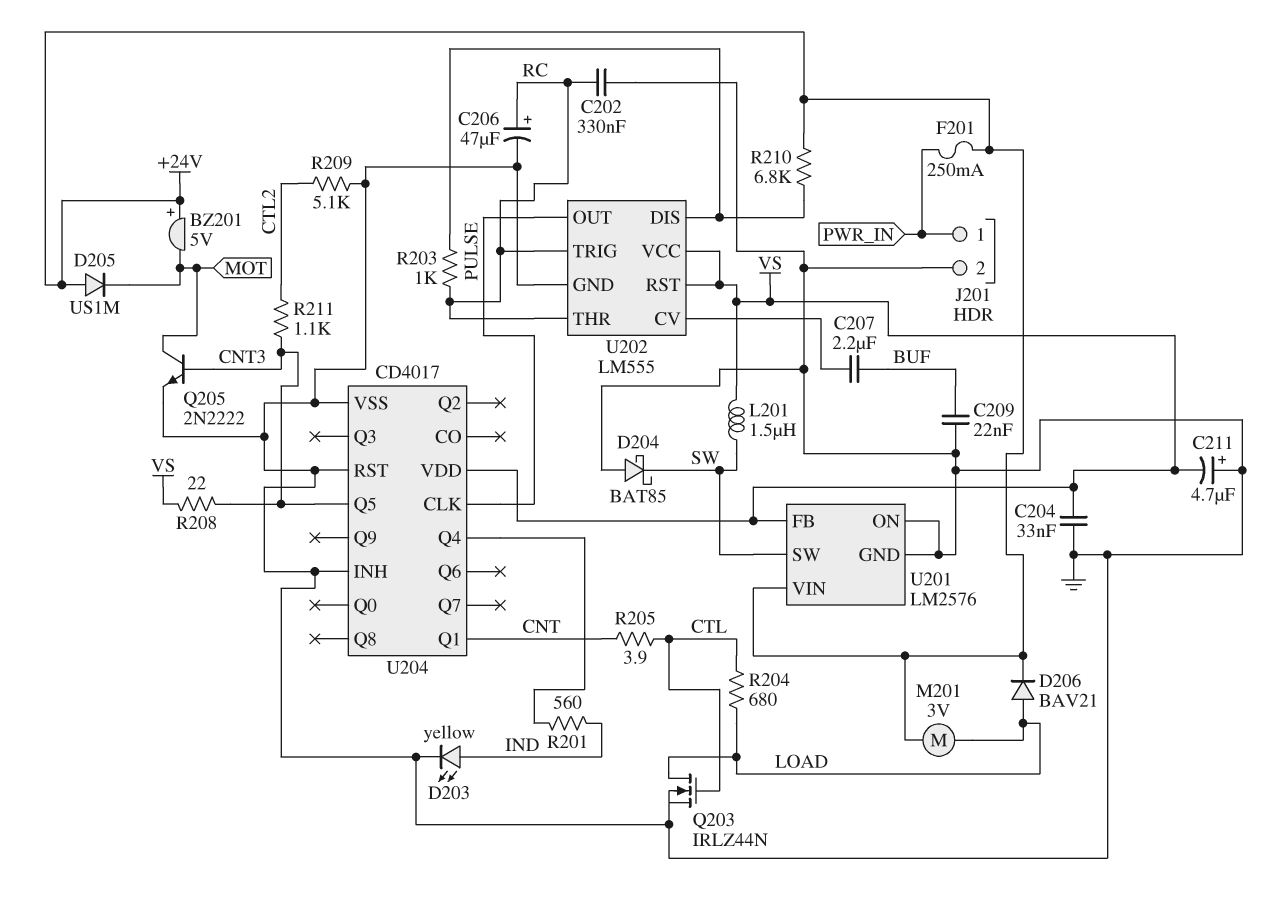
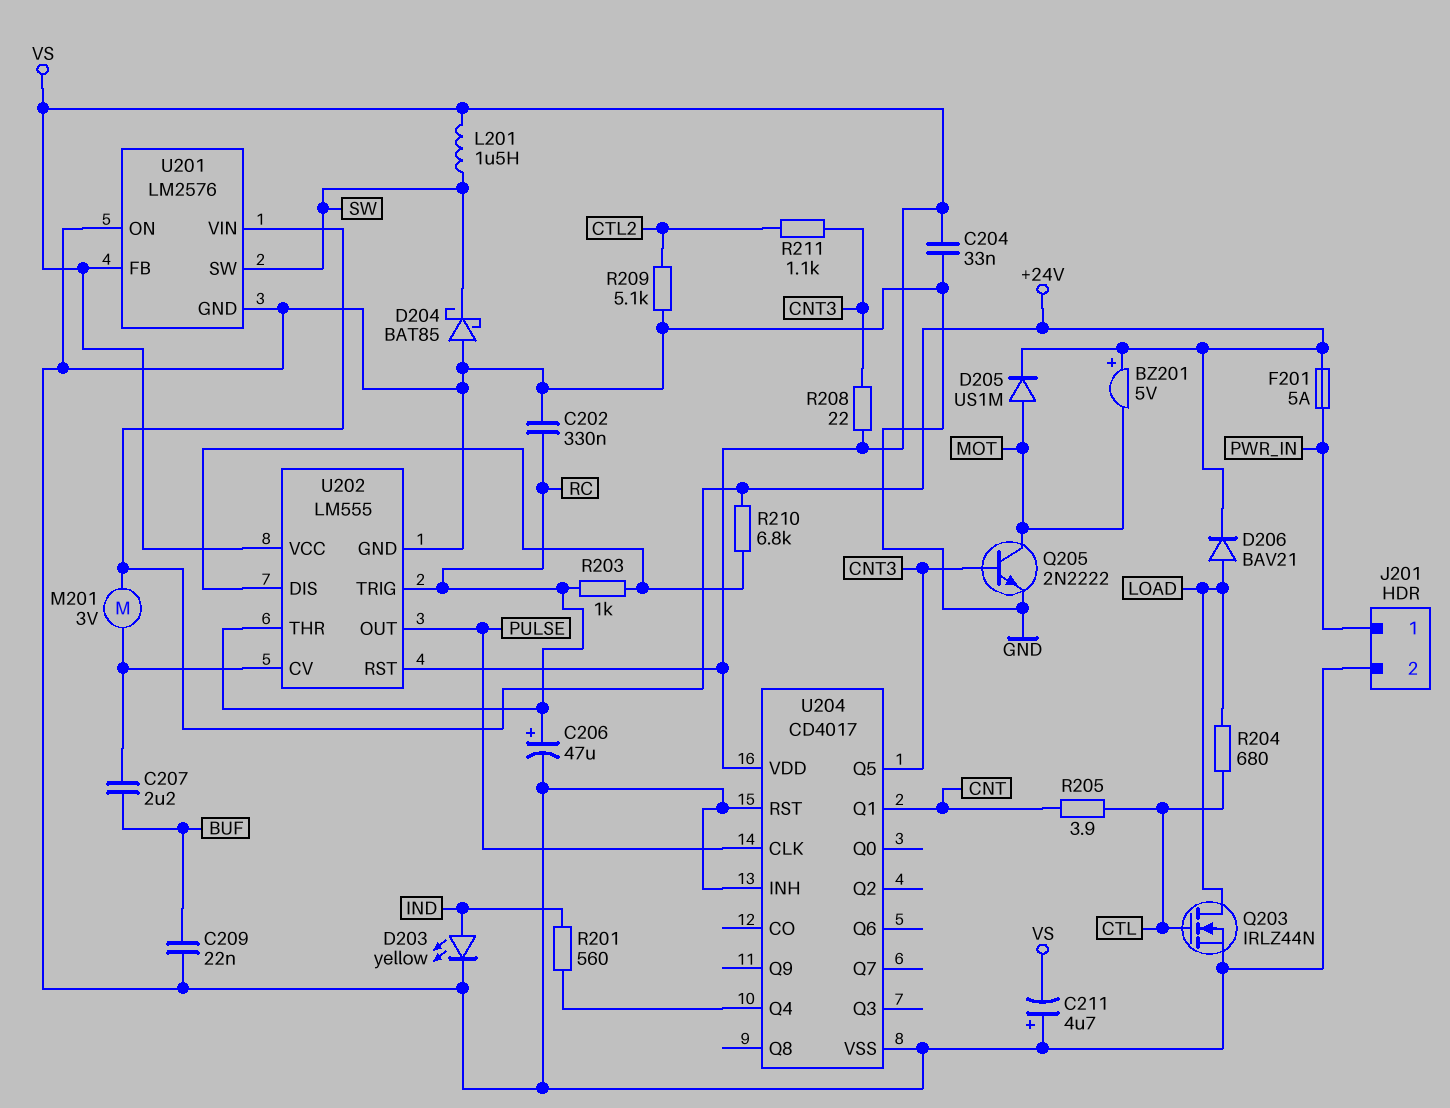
D205: diode US1M (A +24V, K MOT) -> diode US1M (A MOT, K +24V)
F201: 250mA (+24V, PWR_IN) -> 5A (+24V, PWR_IN)
M201: motor 3V (+24V, LOAD) -> motor 3V (+24V, U202/CV)

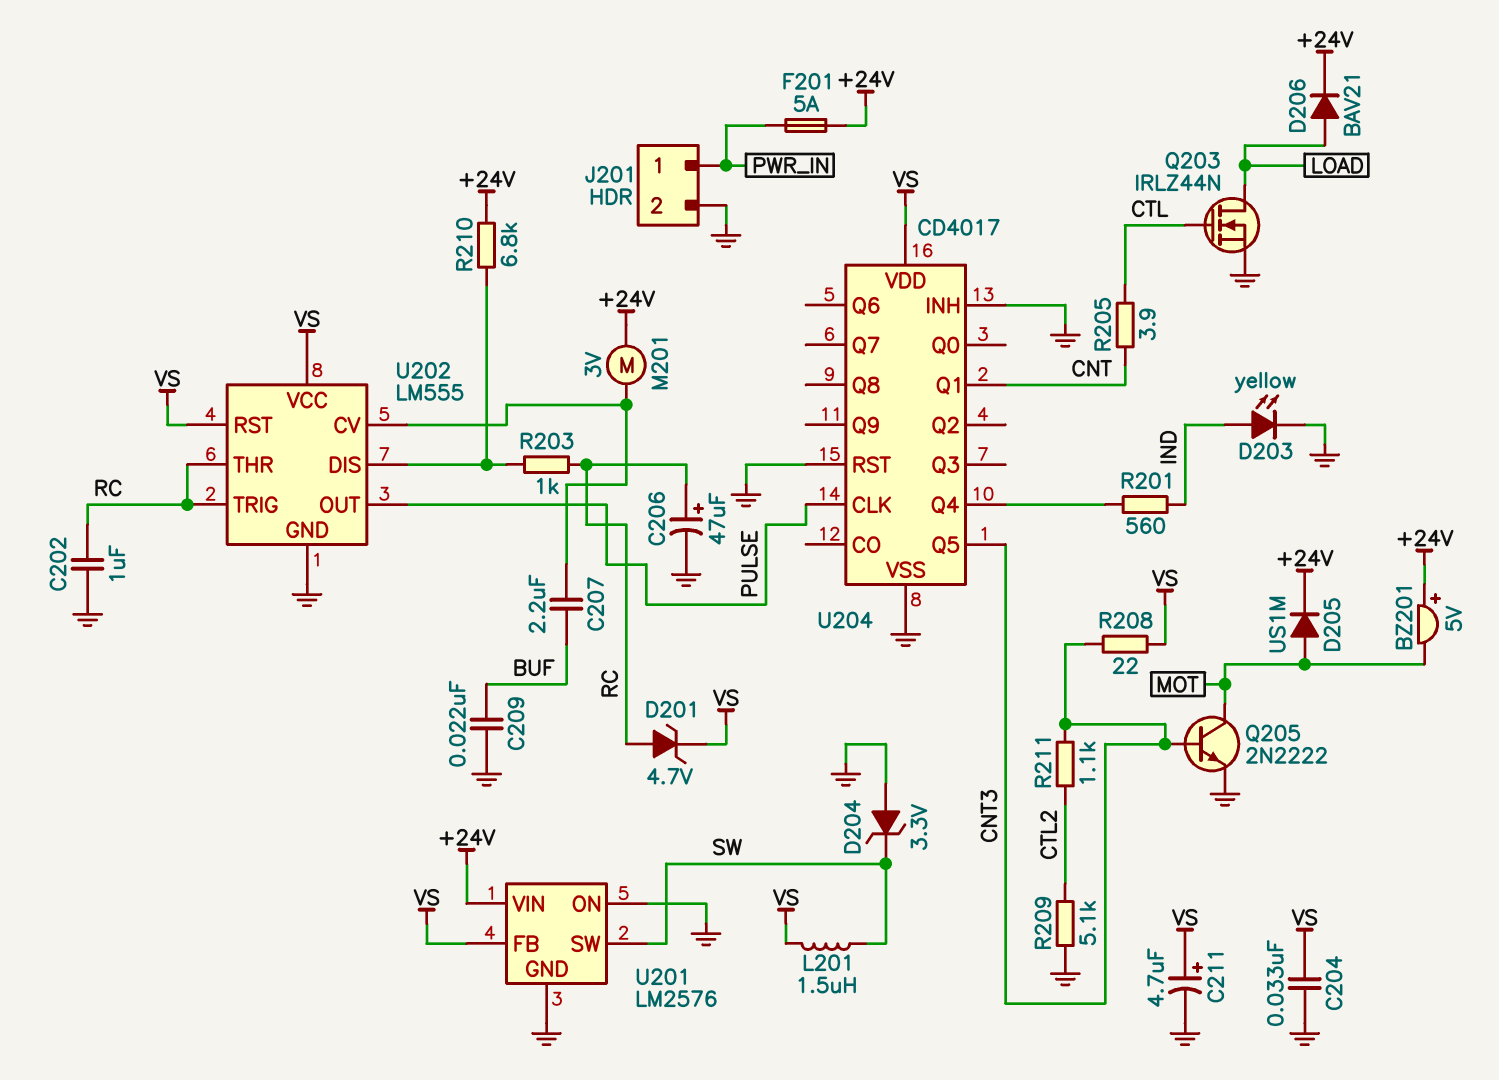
C202: 330nF (GND, RC) -> 1uF (GND, RC)
C211: 4.7uF (plus GND, minus VS) -> 4.7uF (plus VS, minus GND)
D201: none -> zener 4.7V (A RC, K VS)
D204: schottky BAT85 (A GND, K SW) -> zener 3.3V (A GND, K SW)
R204: 680 (CTL, LOAD) -> none

